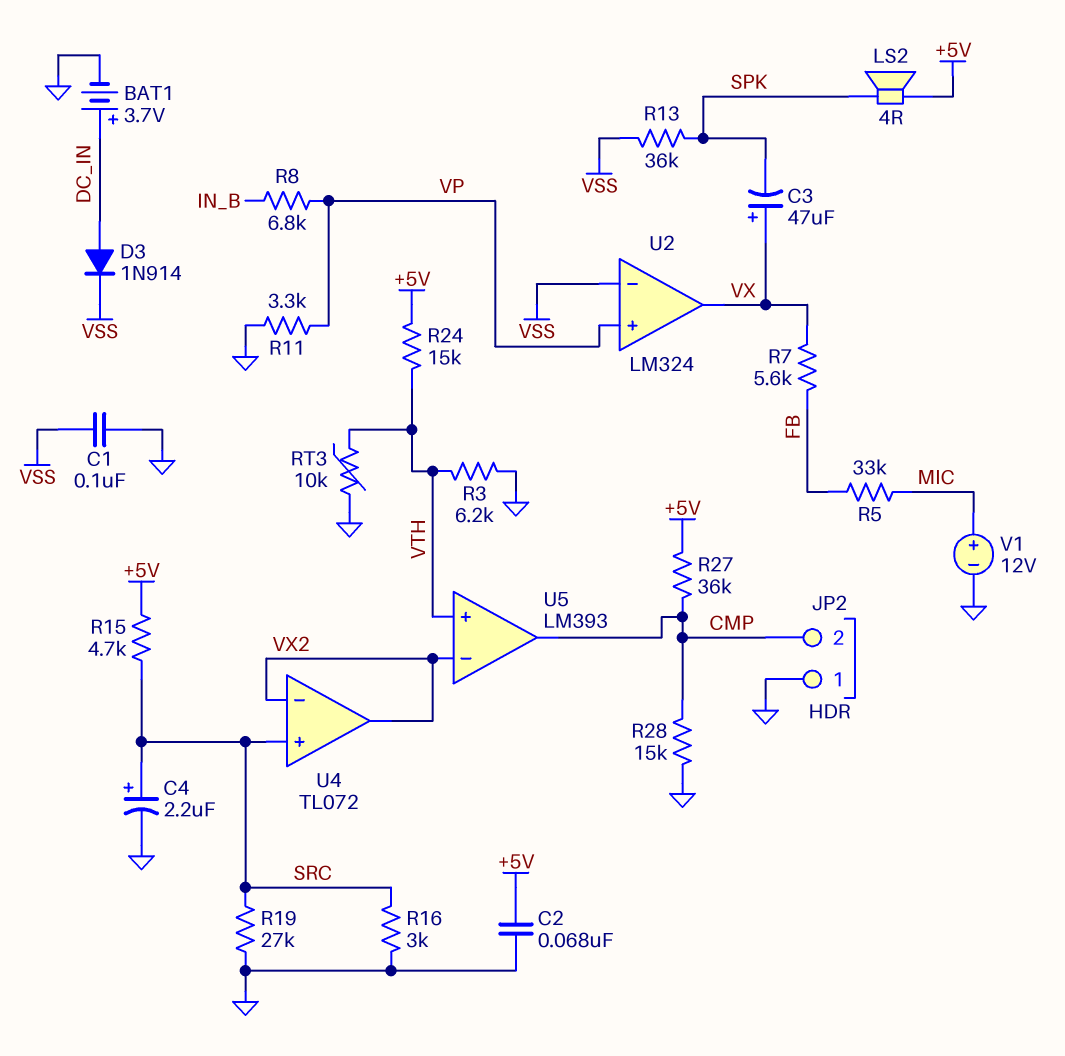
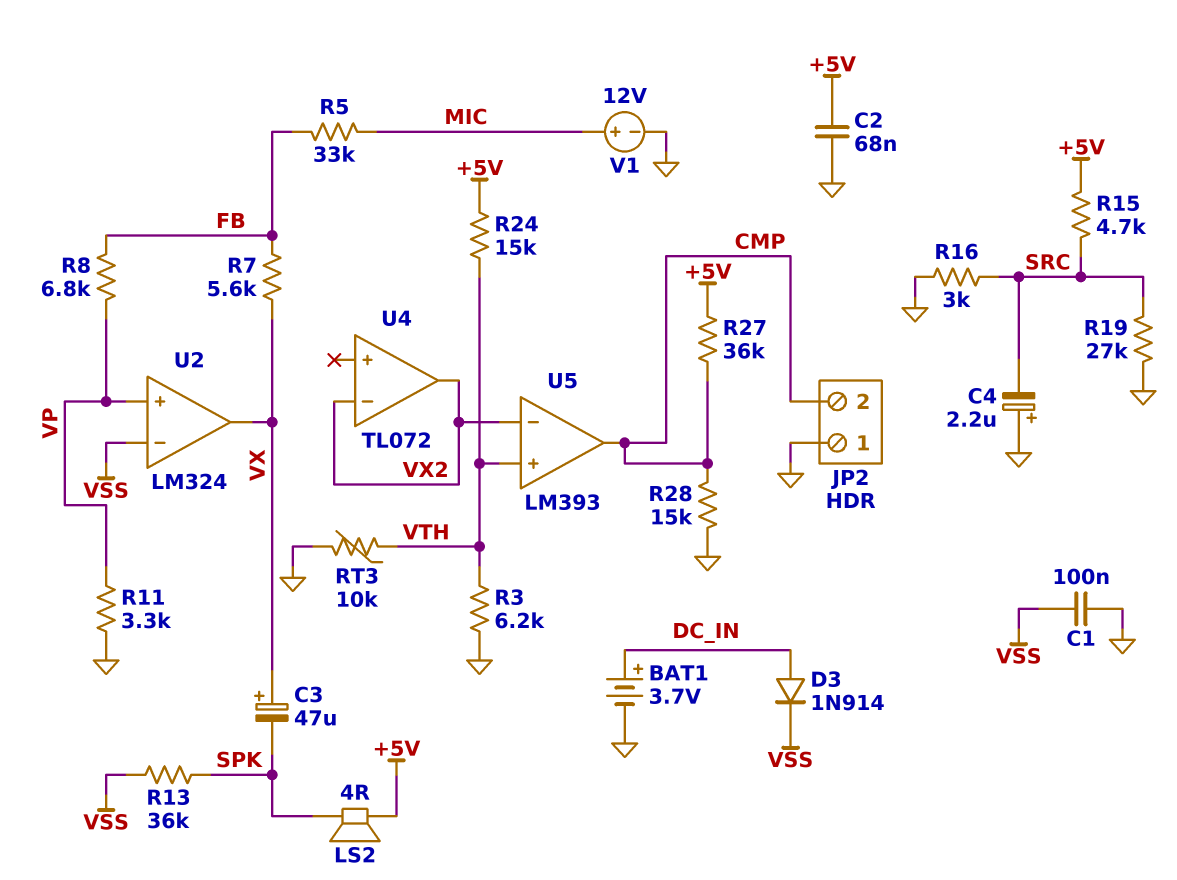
C4: 2.2uF (plus SRC, minus GND) -> 2.2uF (plus GND, minus SRC)
R8: 6.8k (IN_B, VP) -> 6.8k (FB, VP)
U4 pin in+: SRC -> none

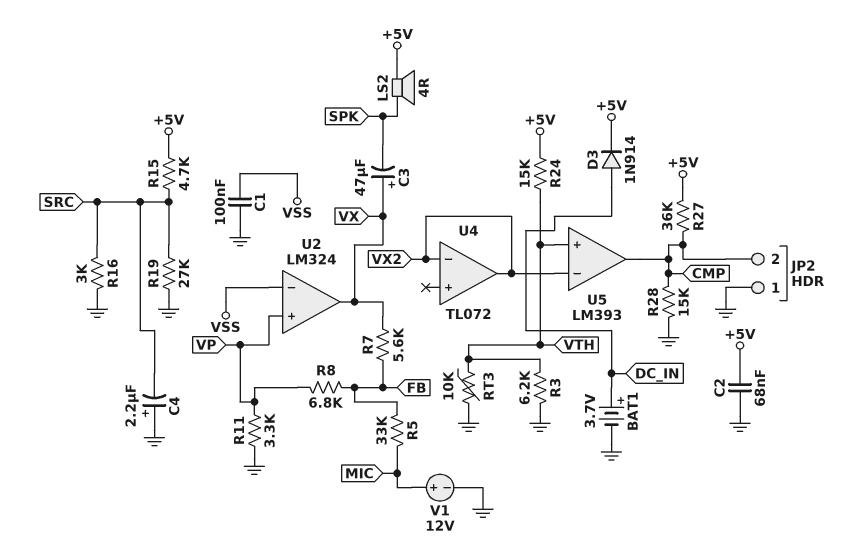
D3: diode 1N914 (A DC_IN, K VSS) -> diode 1N914 (A DC_IN, K +5V)
R13: 36k (SPK, VSS) -> none

